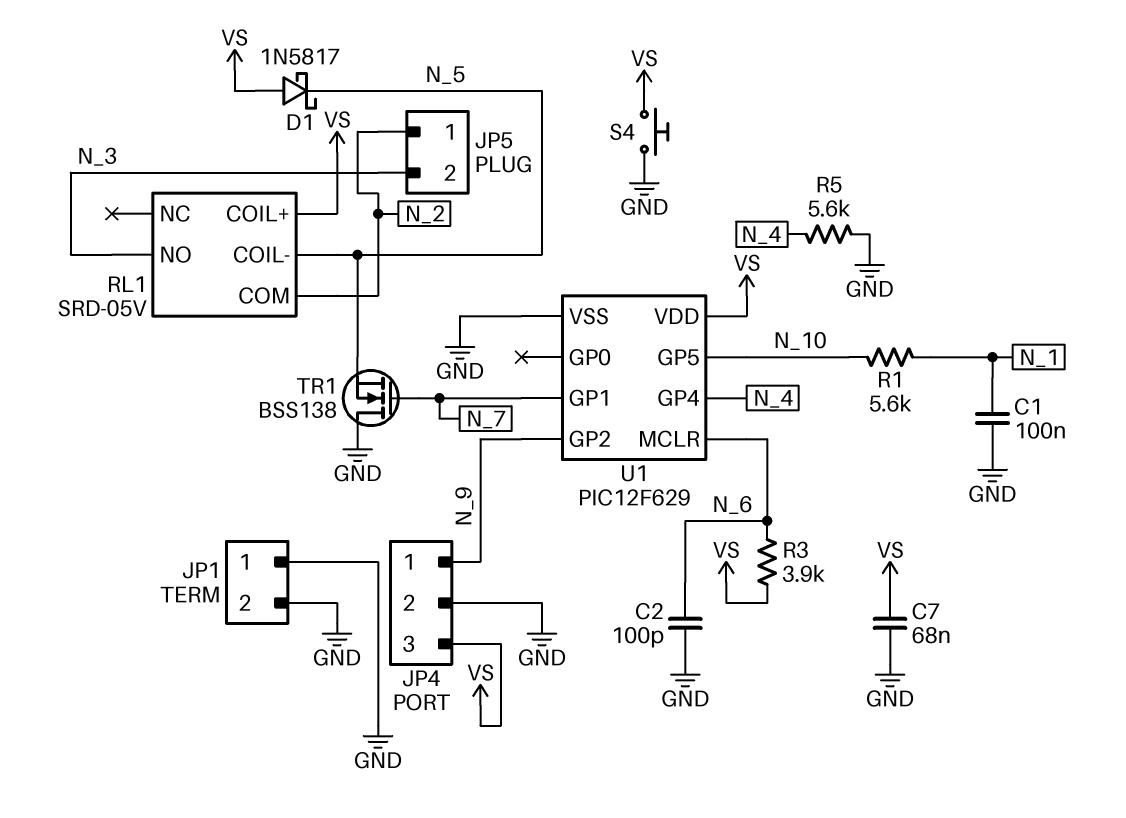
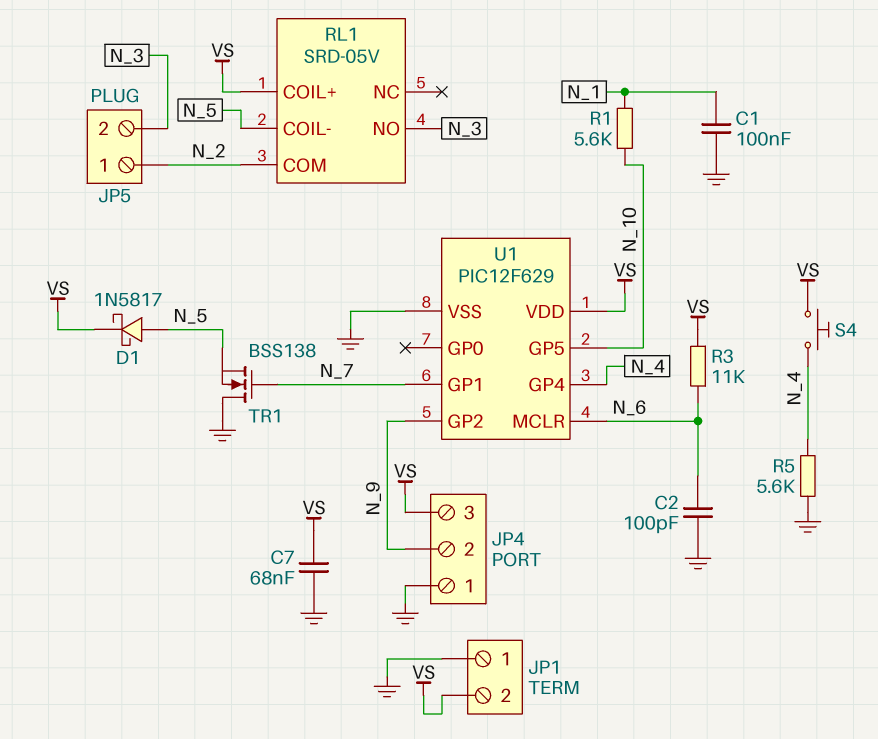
D1: schottky 1N5817 (A VS, K N_5) -> schottky 1N5817 (A N_5, K VS)
JP1 pin 2: GND -> VS
JP4 pin 1: N_9 -> GND
JP4 pin 2: GND -> N_9
R3: 3.9k (N_6, VS) -> 11k (N_6, VS)
S4: button (GND, VS) -> button (N_4, VS)

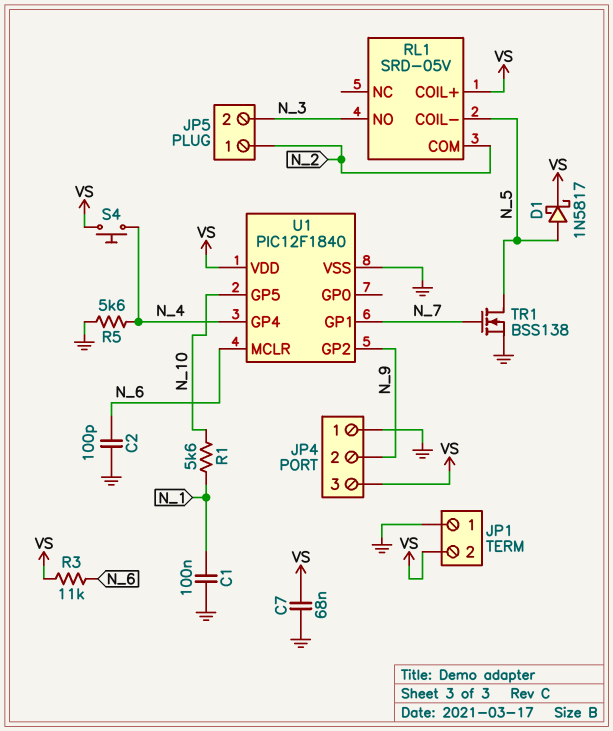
TR1: NMOS BSS138 (G N_7, D GND, S N_5) -> NMOS BSS138 (G N_7, D N_5, S GND)
U1: PIC12F629 -> PIC12F1840

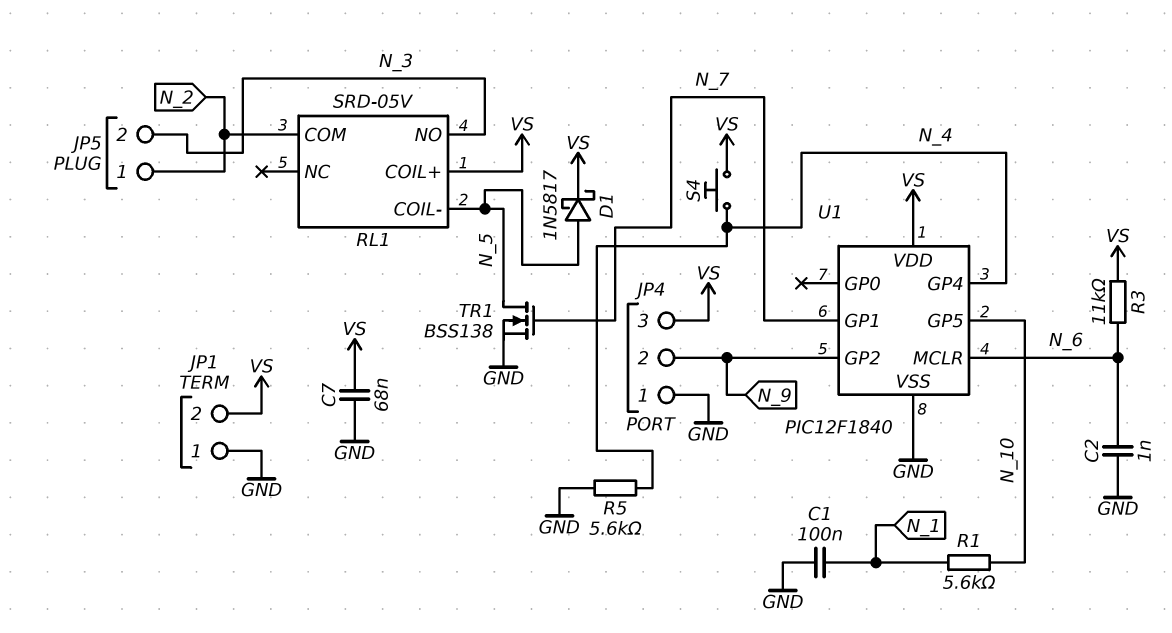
C2: 100pF (GND, N_6) -> 1nF (GND, N_6)

